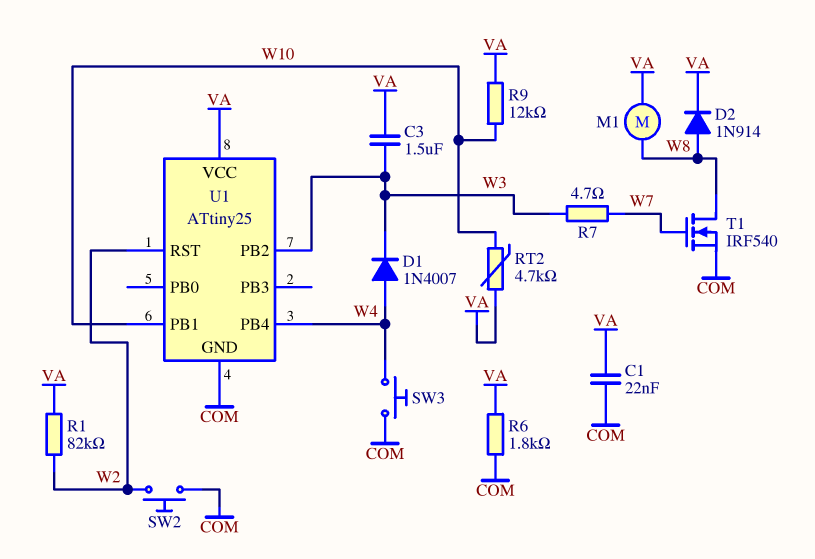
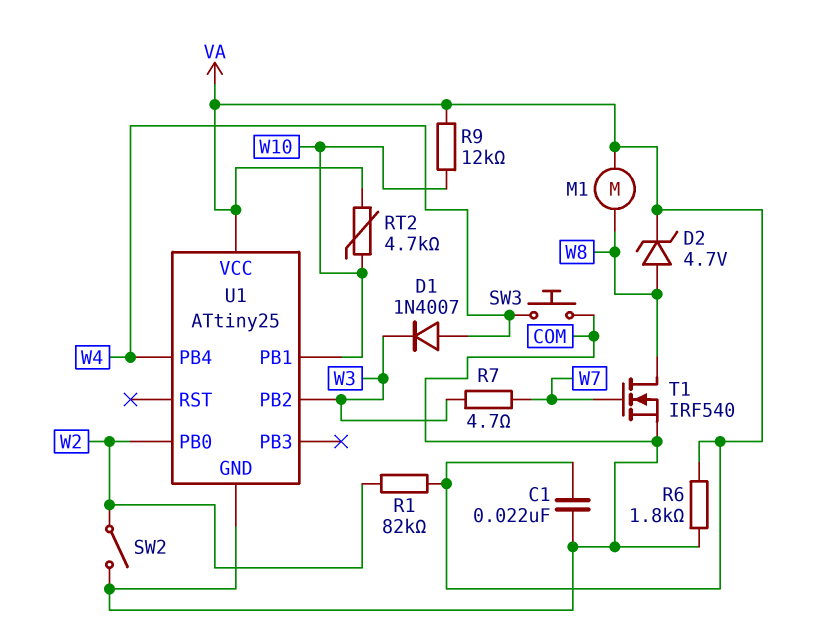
C3: 1.5uF (VA, W3) -> none
D2: diode 1N914 (A W8, K VA) -> zener 4.7V (A W8, K VA)
SW2: button (COM, W2) -> switch (COM, W2)
U1 pin PB0: none -> W2
U1 pin RST: W2 -> none

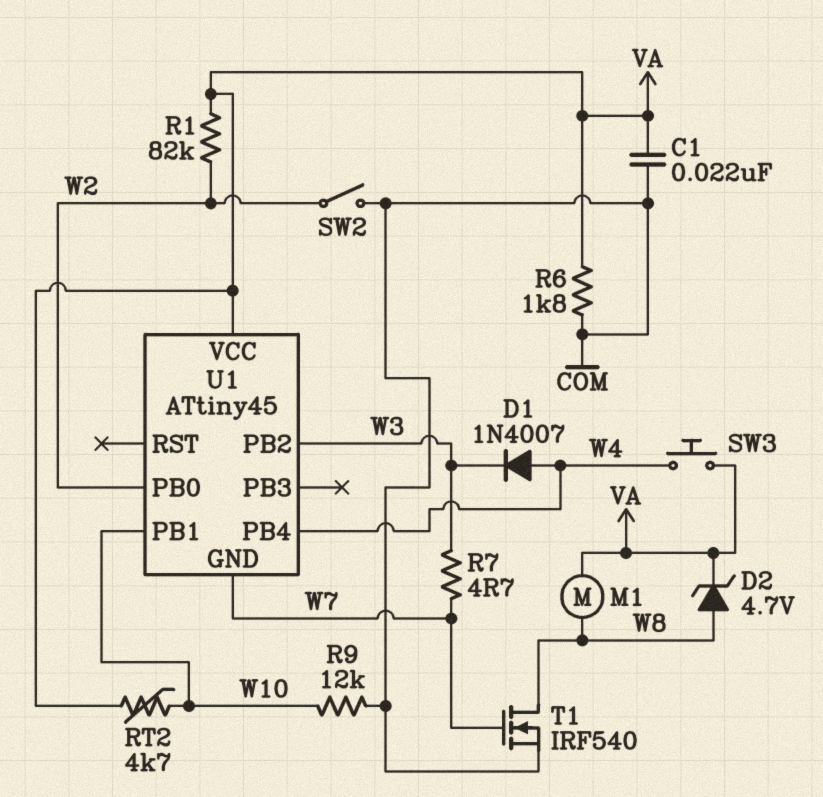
R9: 12k (VA, W10) -> 12k (COM, W10)
SW3: button (COM, W4) -> button (VA, W4)
U1: ATtiny25 -> ATtiny45
U1 pin GND: COM -> W7

